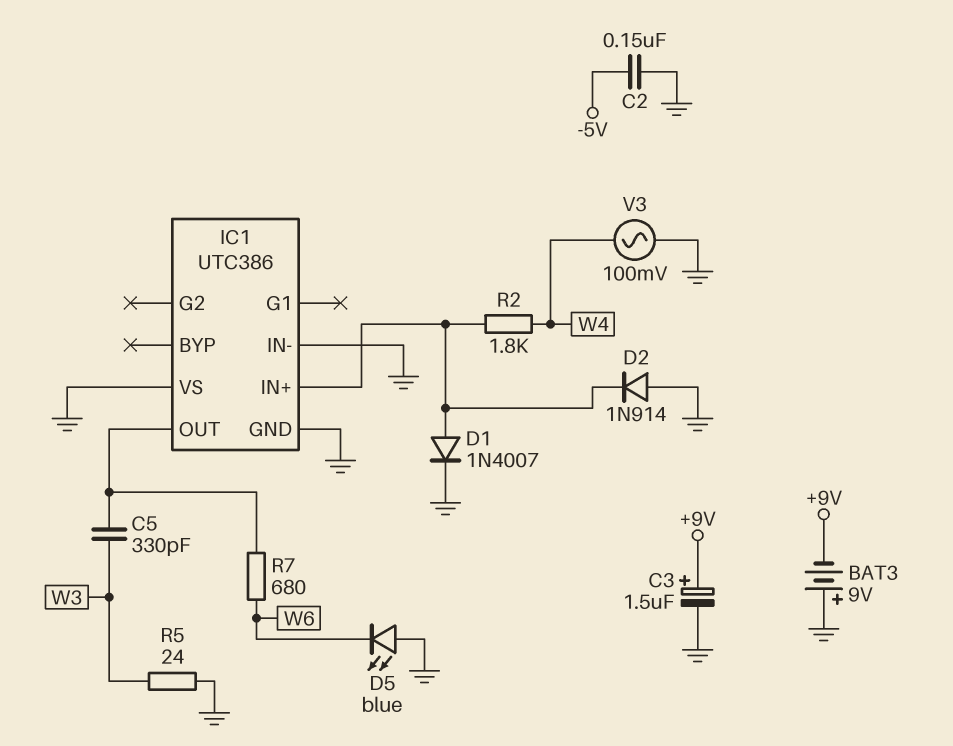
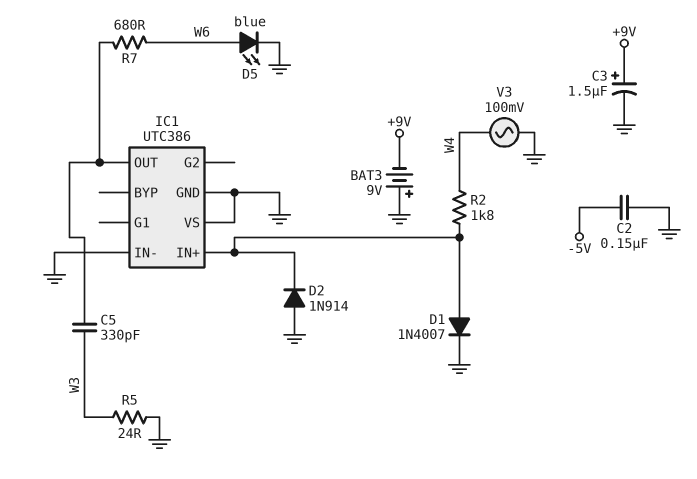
D5: LED blue (A GND, K W6) -> LED blue (A W6, K GND)

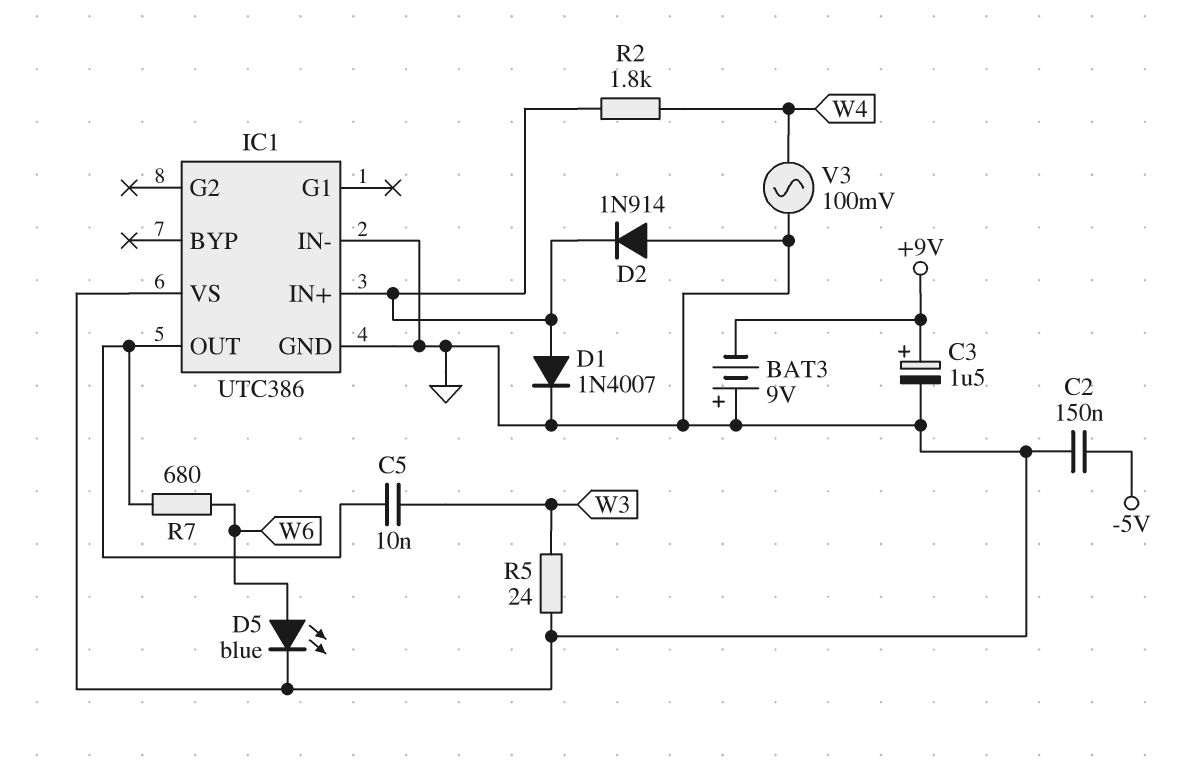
C5: 330pF (IC1/OUT, W3) -> 10nF (IC1/OUT, W3)

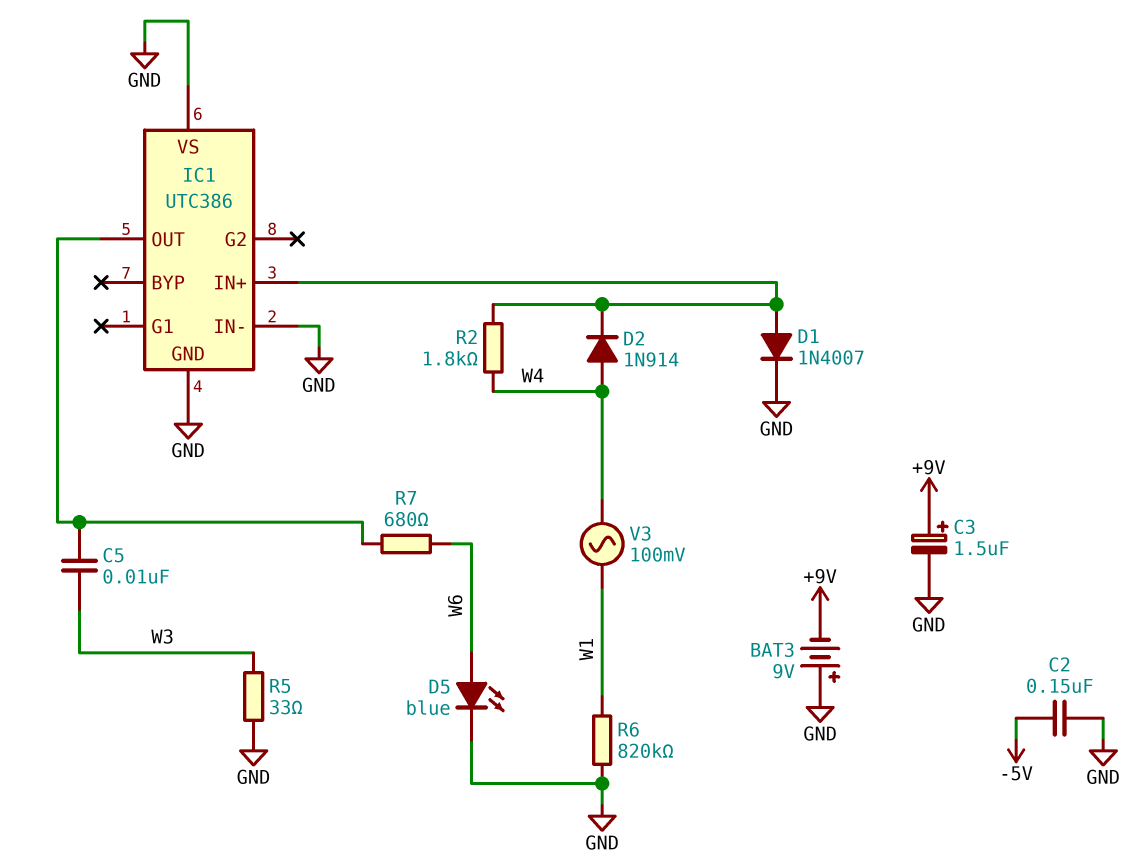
D2: diode 1N914 (A GND, K IC1/IN+) -> diode 1N914 (A W4, K IC1/IN+)
R5: 24 (GND, W3) -> 33 (GND, W3)
R6: none -> 820k (GND, W1)
V3: AC 100mV (GND, W4) -> AC 100mV (W1, W4)

